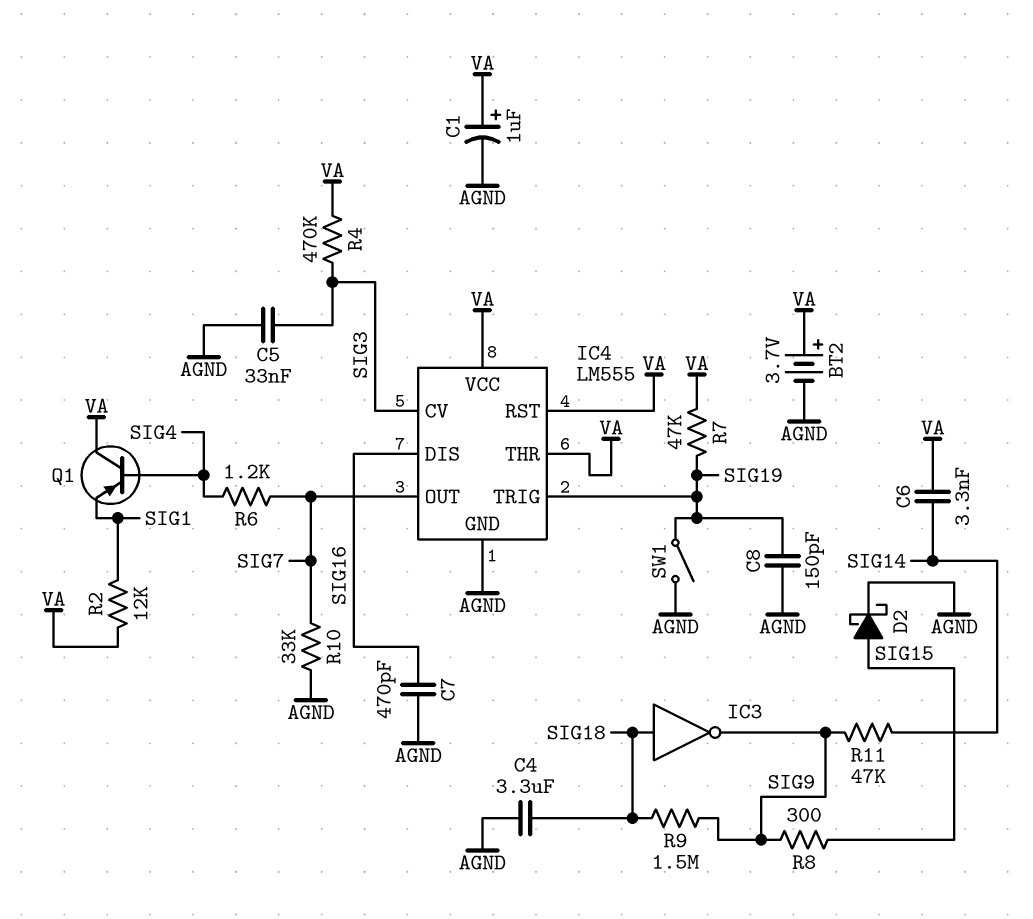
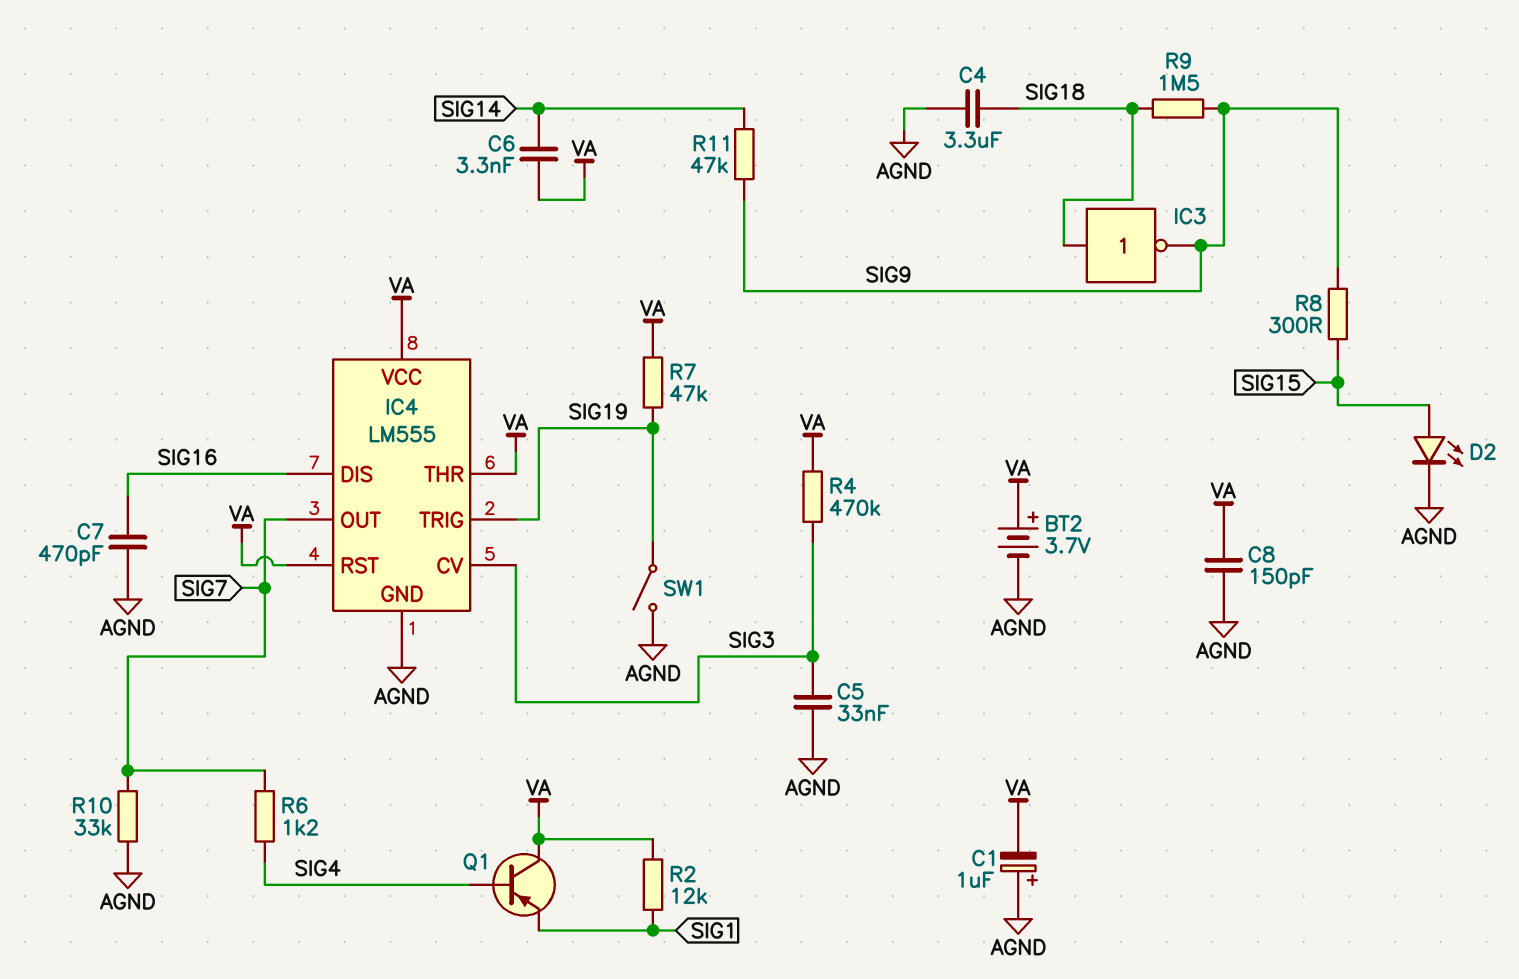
C1: 1uF (plus VA, minus AGND) -> 1uF (plus AGND, minus VA)
C8: 150pF (AGND, SIG19) -> 150pF (AGND, VA)
D2: schottky (A SIG15, K AGND) -> LED (A SIG15, K AGND)

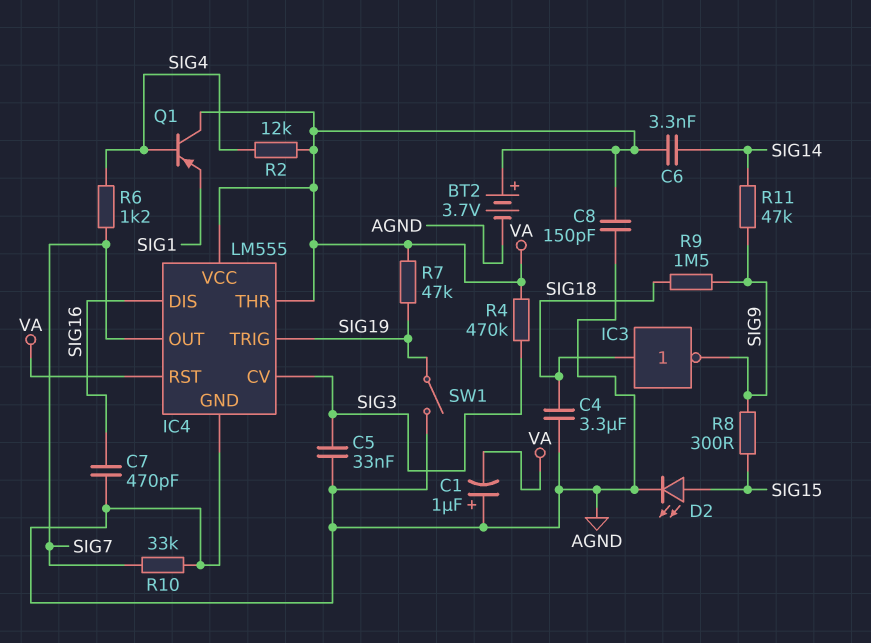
R2: 12k (SIG1, VA) -> 12k (SIG4, VA)

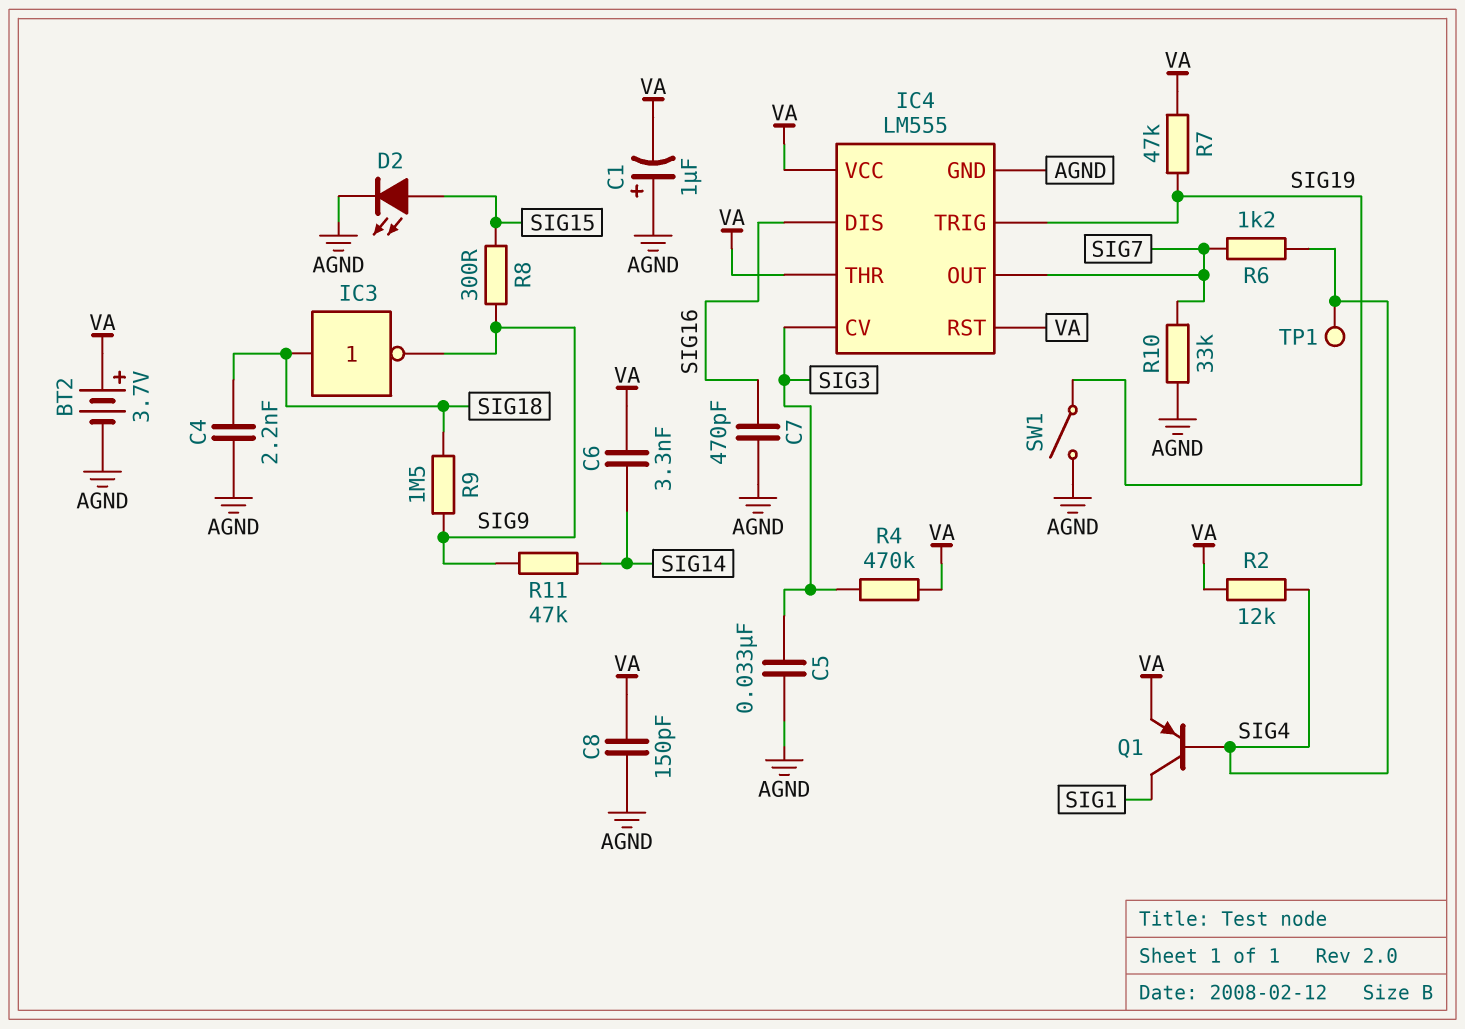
C4: 3.3uF (AGND, SIG18) -> 2.2nF (AGND, SIG18)
Q1: PNP (B SIG4, C VA, E SIG1) -> PNP (B SIG4, C SIG1, E VA)
TP1: none -> test point (SIG4)

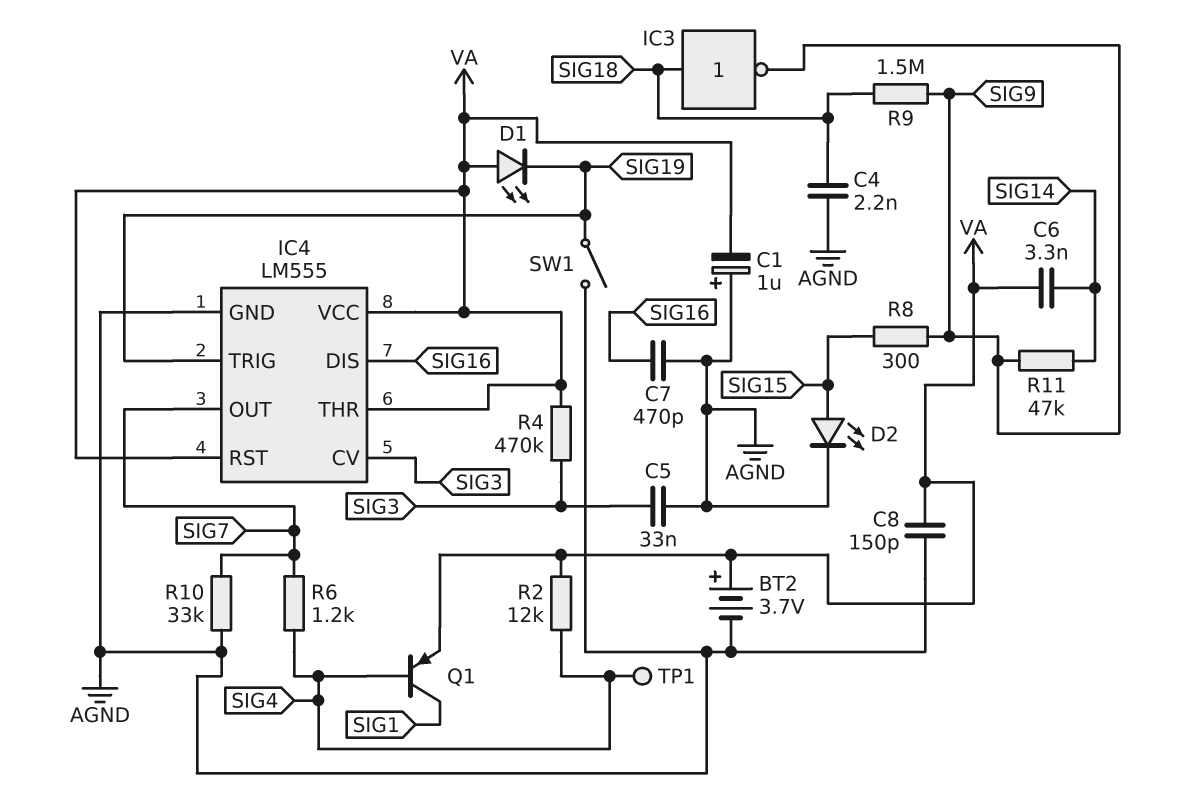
D1: none -> LED (A VA, K SIG19)
R7: 47k (SIG19, VA) -> none

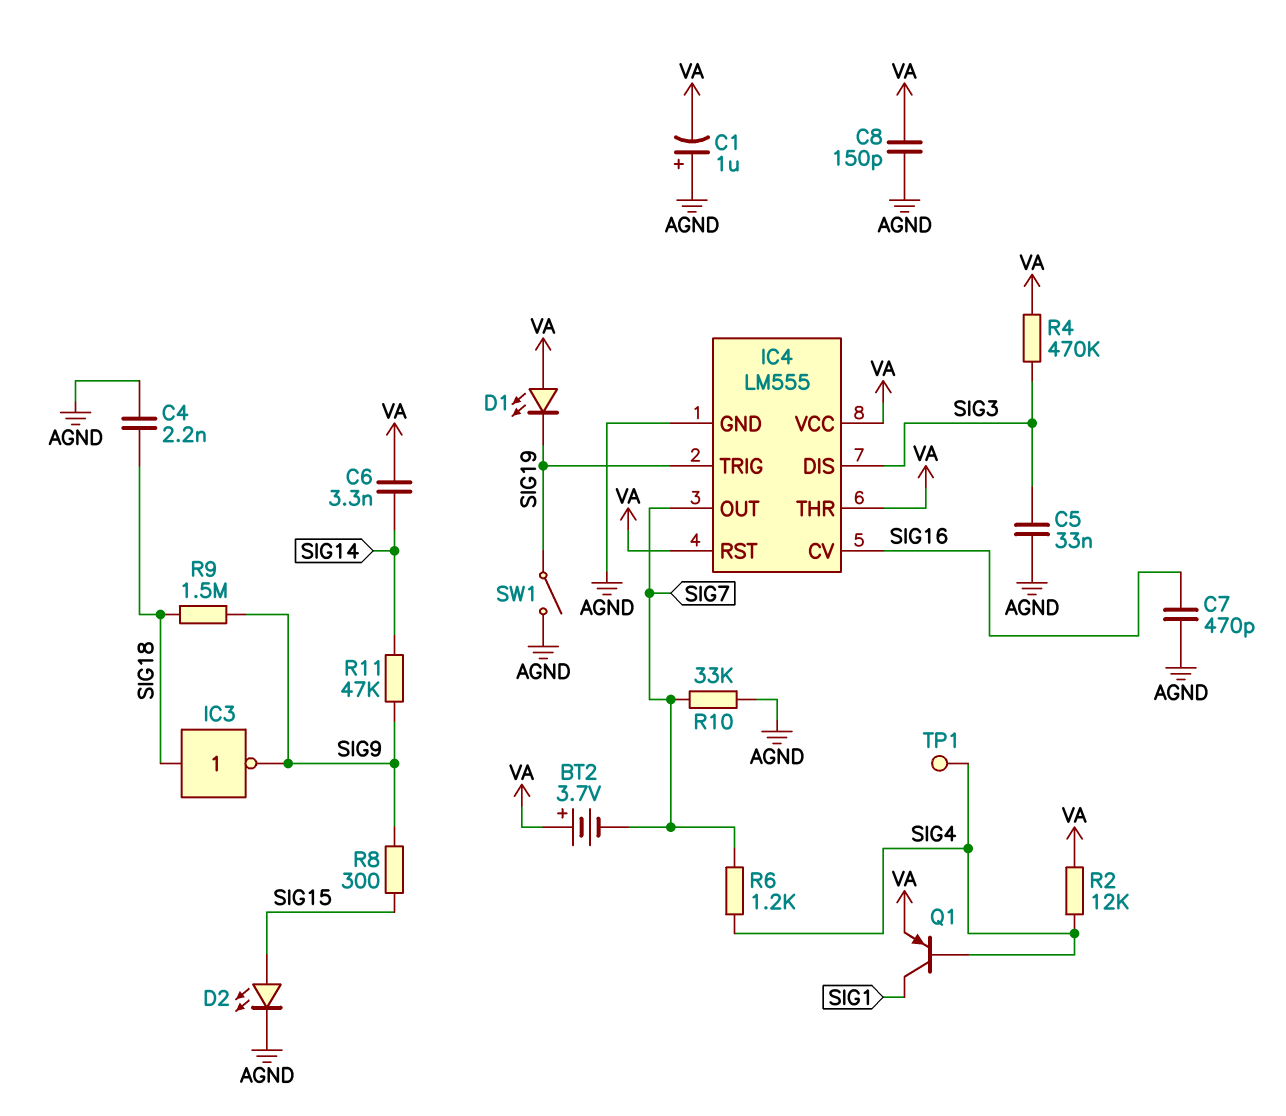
BT2: 3.7V (plus VA, minus AGND) -> 3.7V (plus VA, minus SIG7)
IC4 pin CV: SIG3 -> SIG16
IC4 pin DIS: SIG16 -> SIG3

